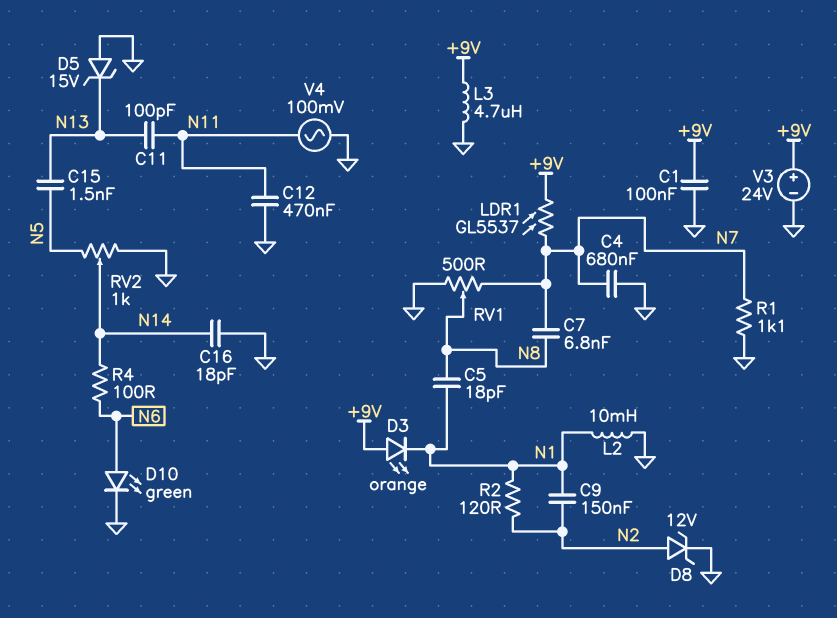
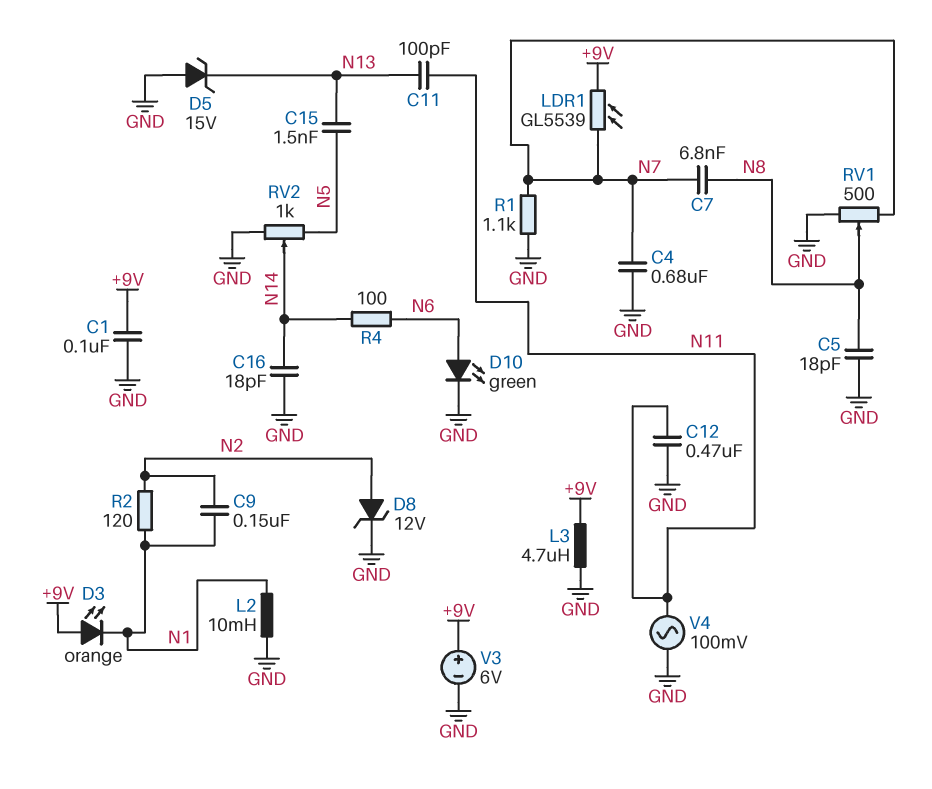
C5: 18pF (N1, N8) -> 18pF (GND, N8)
LDR1: GL5537 (+9V, N7) -> GL5539 (+9V, N7)
V3: 24V (plus +9V, minus GND) -> 6V (plus +9V, minus GND)

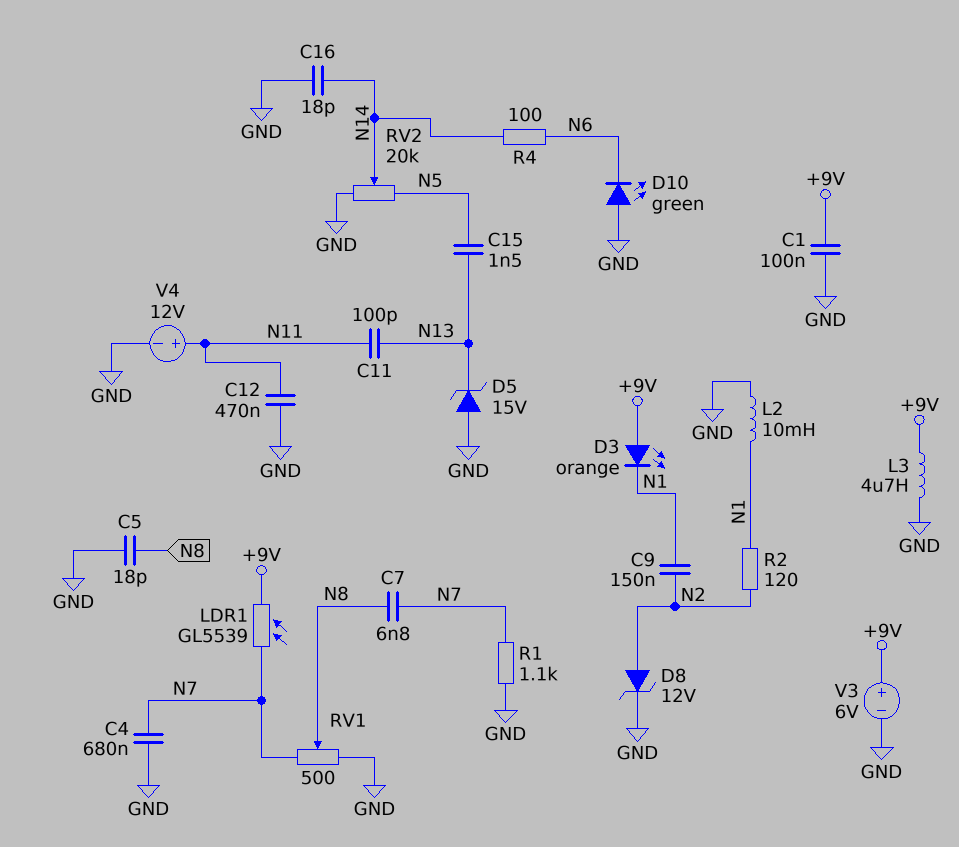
D10: LED green (A N6, K GND) -> LED green (A GND, K N6)
RV2: 1k (GND, N5, wiper N14) -> 20k (GND, N5, wiper N14)
V4: AC 100mV (GND, N11) -> 12V (plus N11, minus GND)

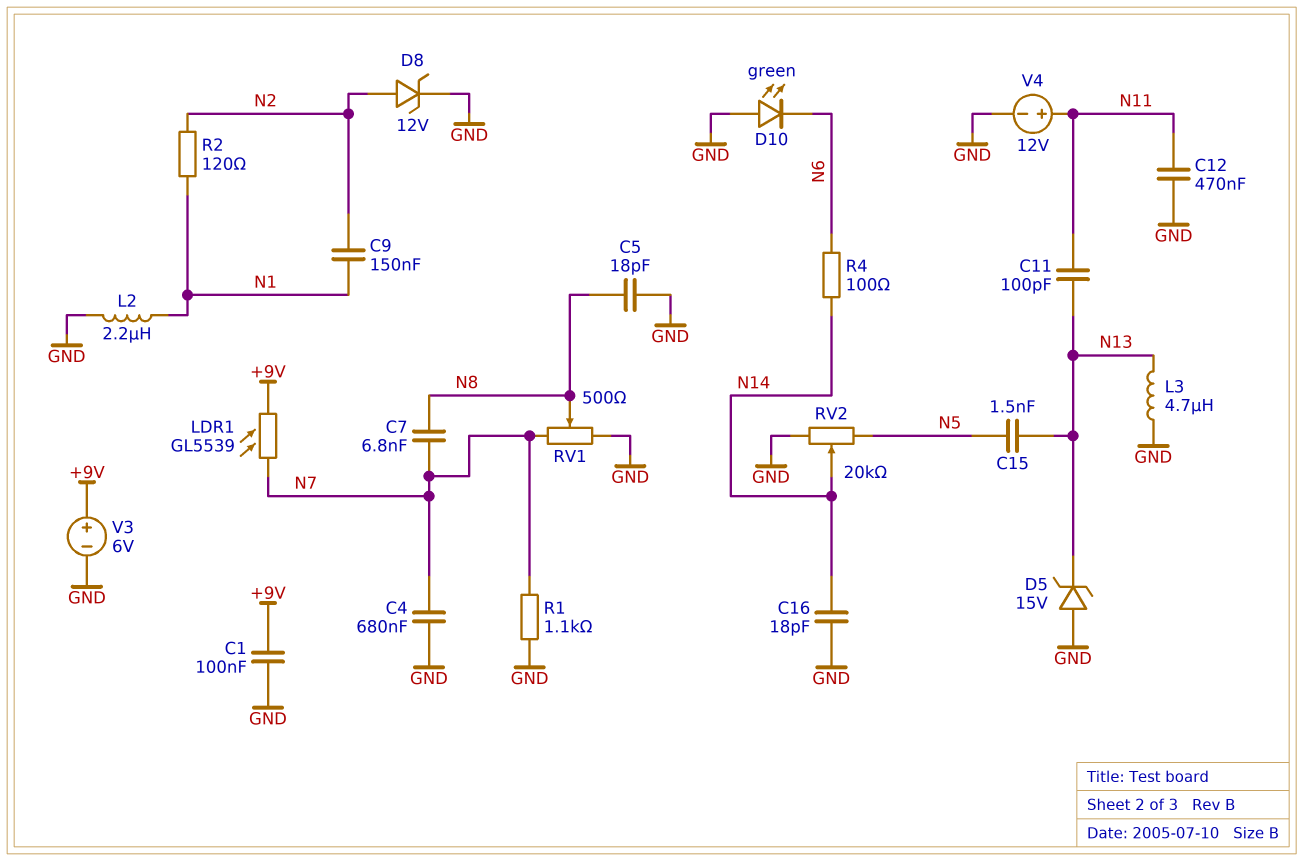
D3: LED orange (A +9V, K N1) -> none
L2: 10mH (GND, N1) -> 2.2uH (GND, N1)
L3: 4.7uH (+9V, GND) -> 4.7uH (GND, N13)

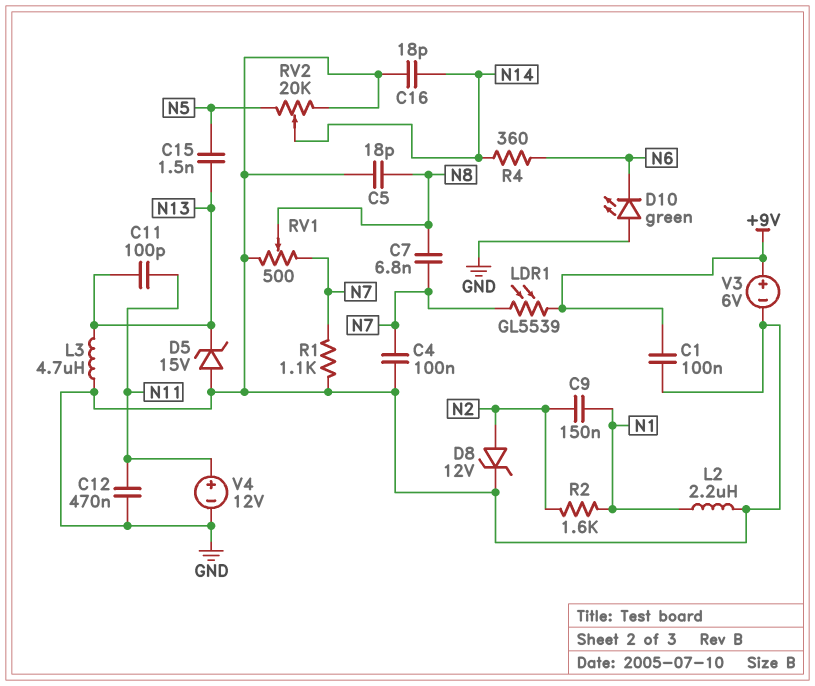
C4: 680nF (GND, N7) -> 100nF (GND, N7)
R2: 120 (N1, N2) -> 1.6k (N1, N2)
R4: 100 (N6, N14) -> 360 (N6, N14)

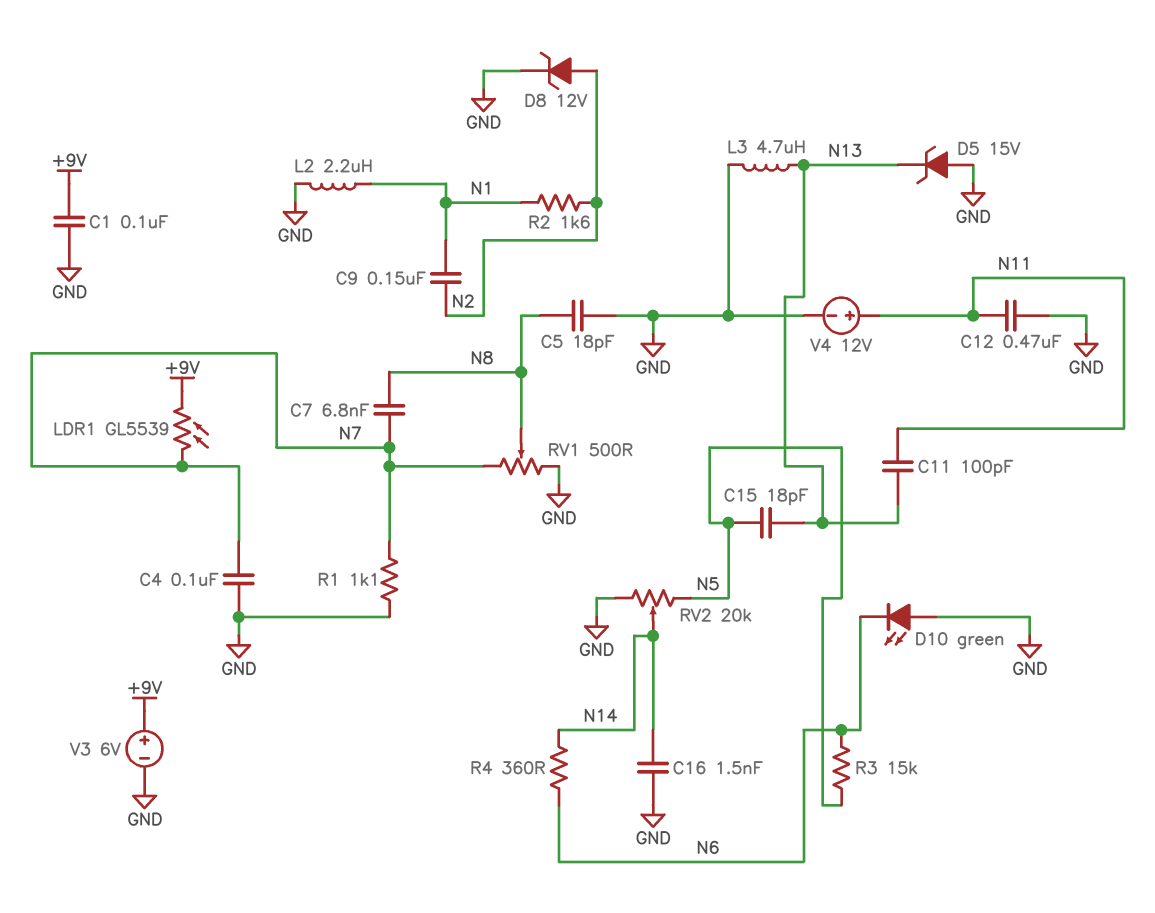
C15: 1.5nF (N5, N13) -> 18pF (N5, N13)
C16: 18pF (GND, N14) -> 1.5nF (GND, N14)
R3: none -> 15k (N5, N6)

